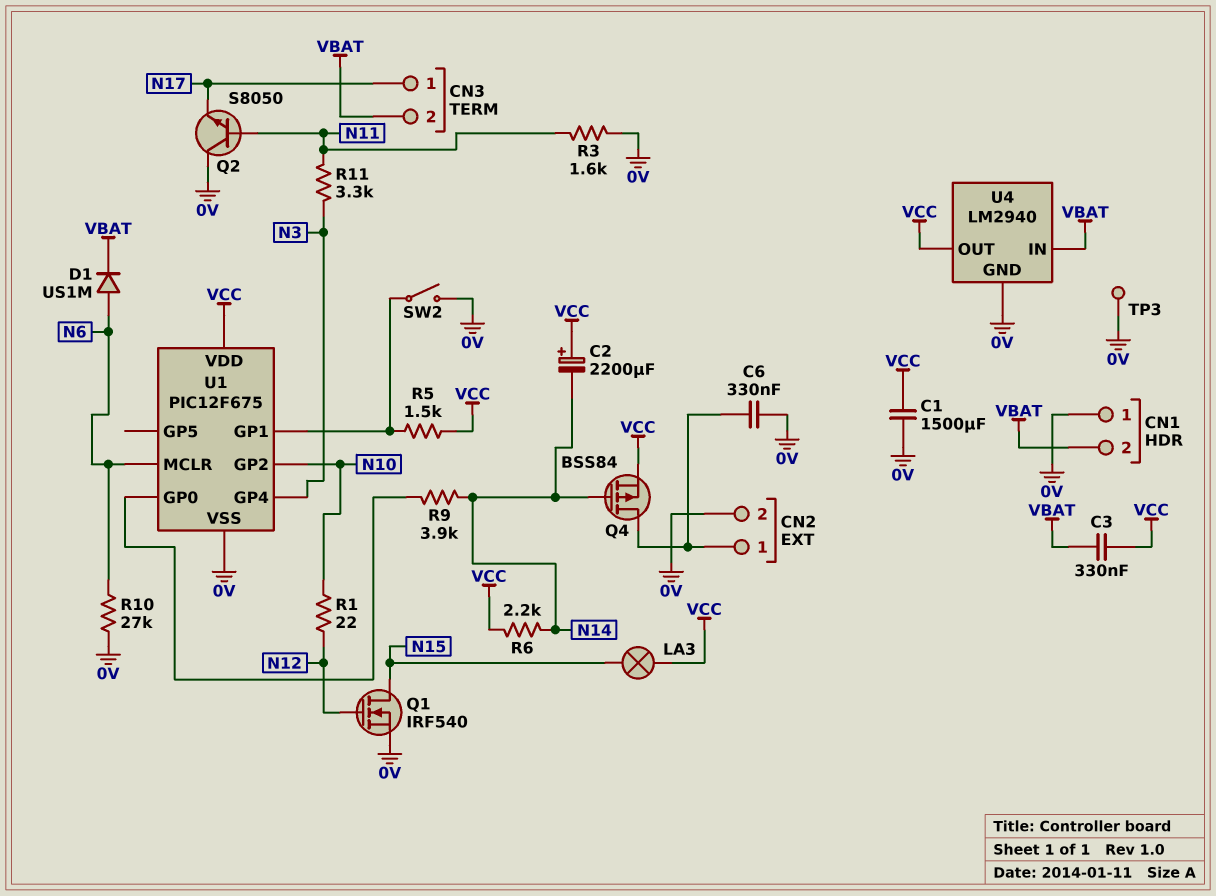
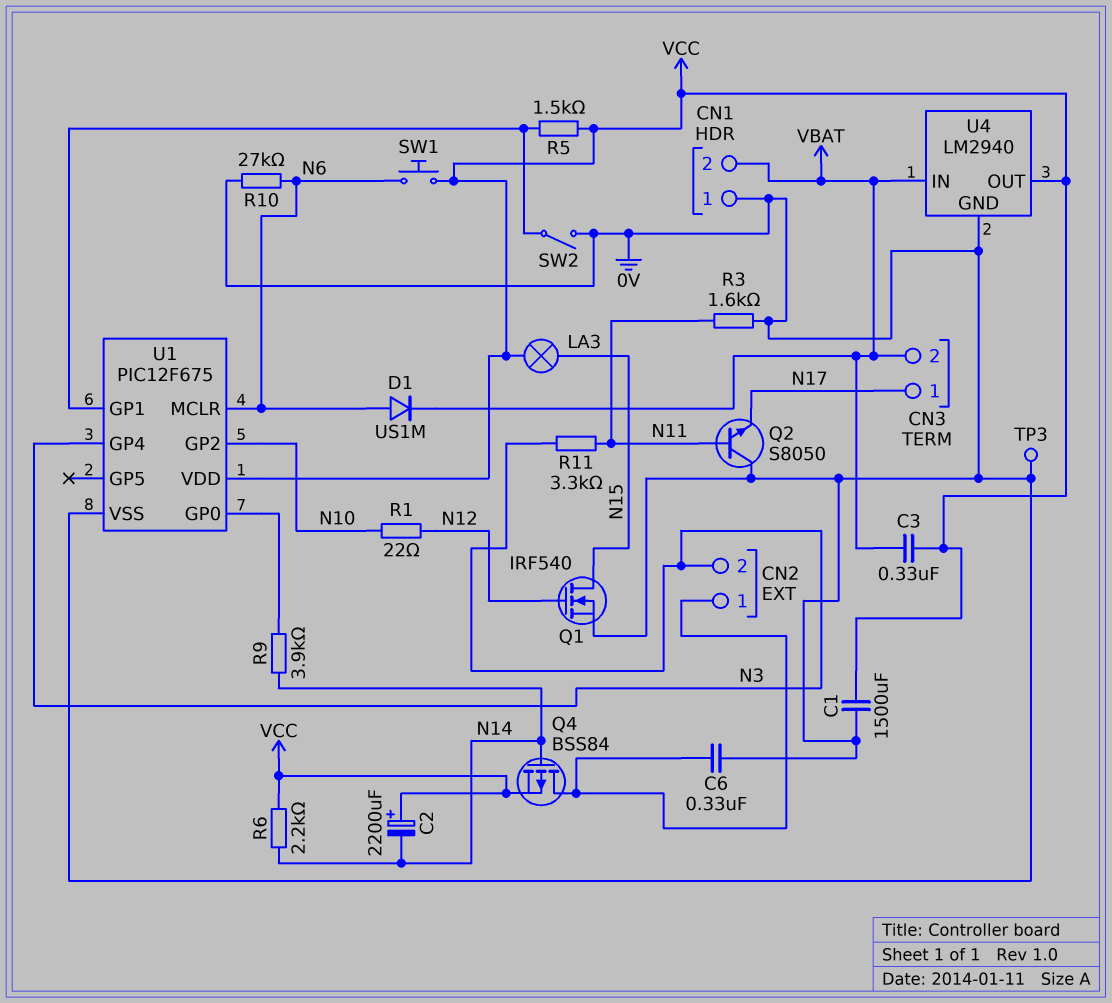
CN2 pin 2: 0V -> N3
SW1: none -> button (N6, VCC)

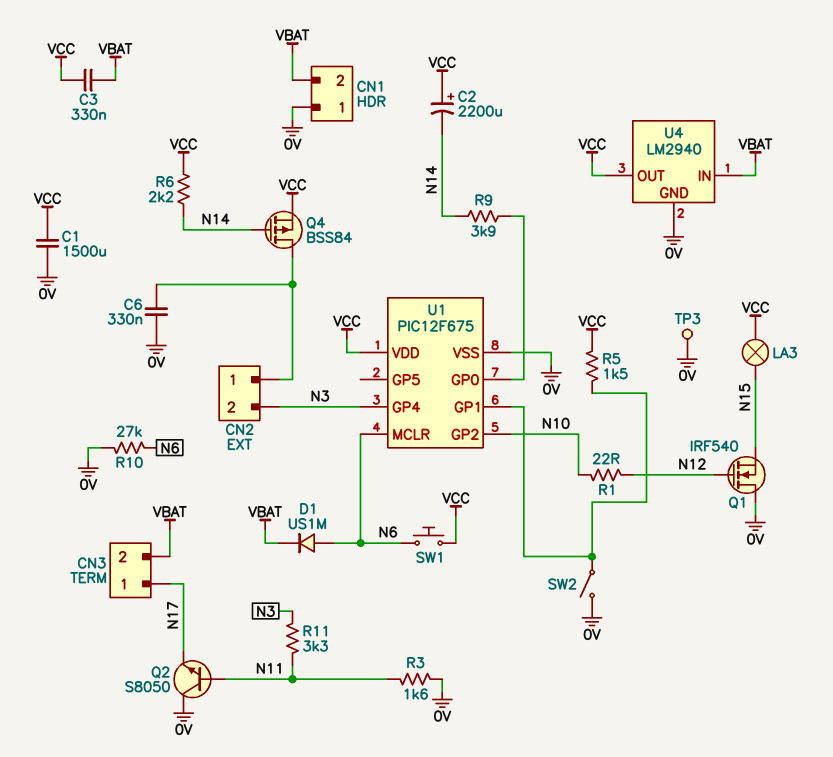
Q1: NMOS IRF540 (G N12, D N15, S 0V) -> NMOS IRF540 (G N12, D 0V, S N15)

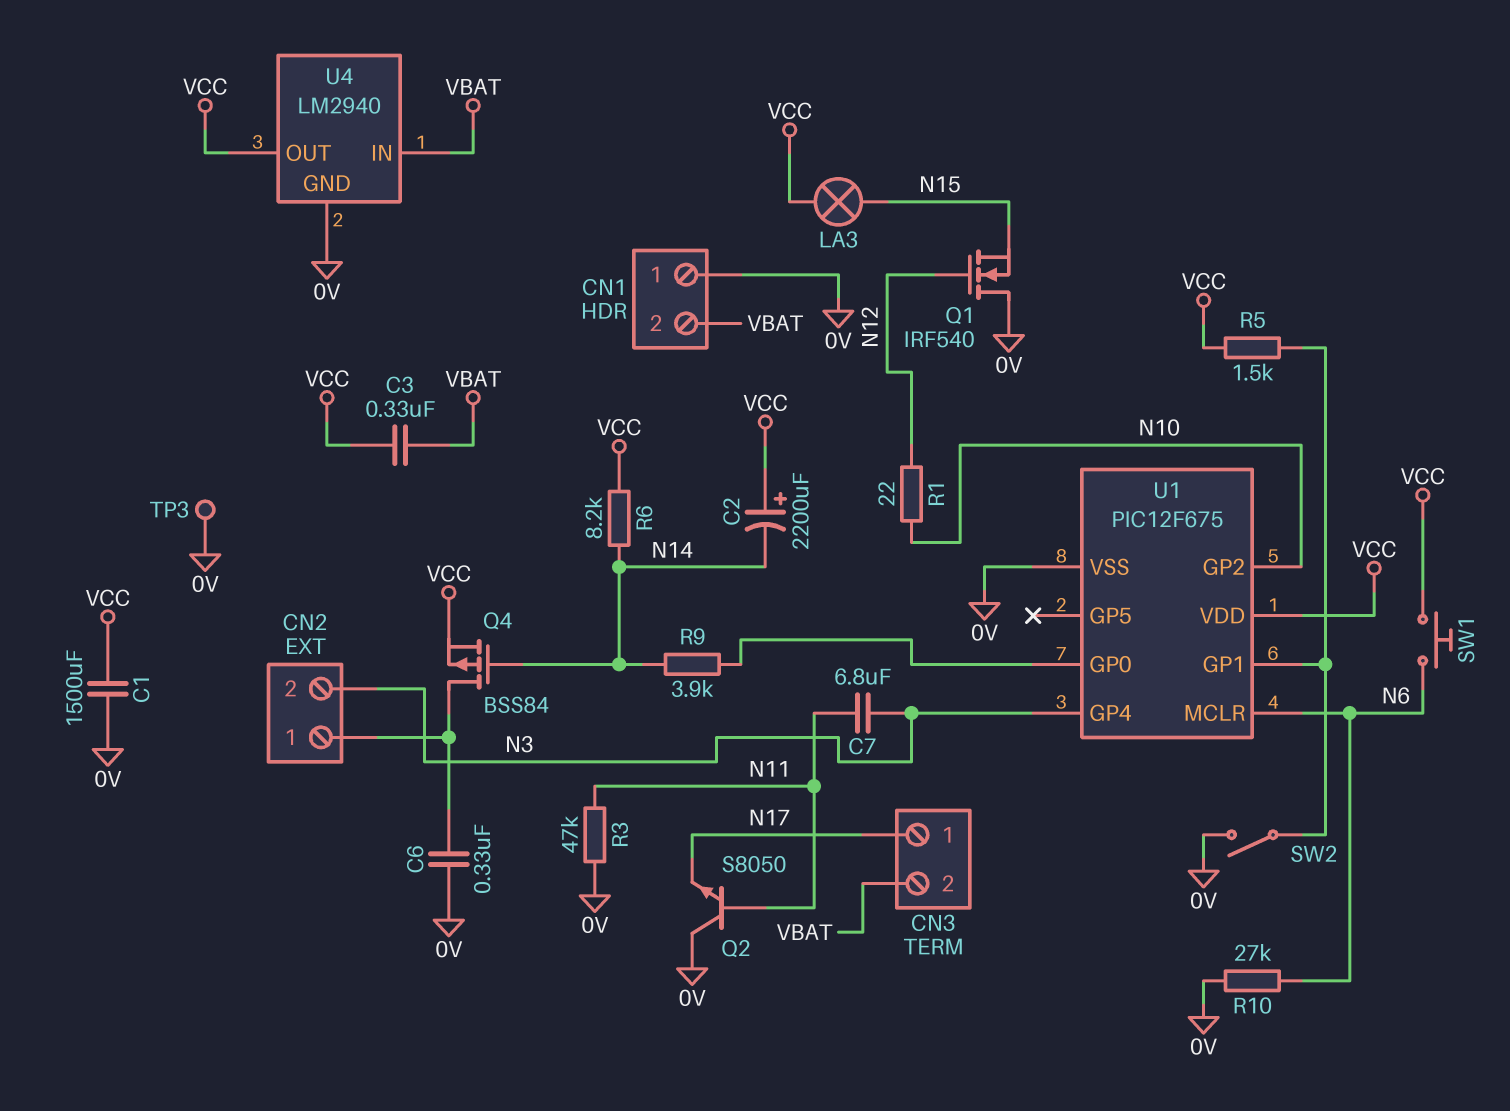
C7: none -> 6.8uF (N3, N11)
D1: diode US1M (A N6, K VBAT) -> none
R3: 1.6k (0V, N11) -> 47k (0V, N11)
R6: 2.2k (N14, VCC) -> 8.2k (N14, VCC)
R11: 3.3k (N3, N11) -> none

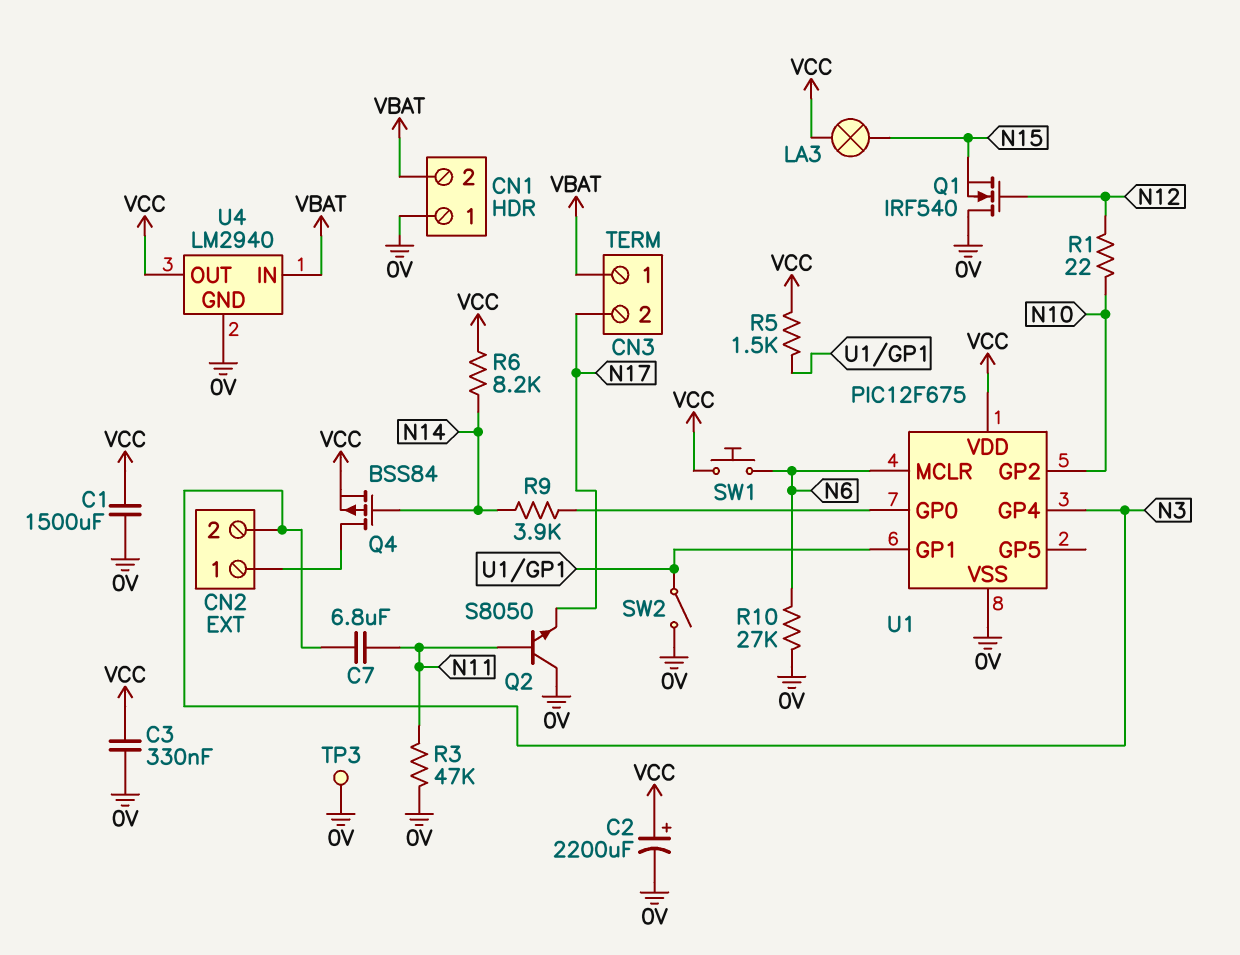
C2: 2200uF (plus VCC, minus N14) -> 2200uF (plus VCC, minus 0V)
C3: 330nF (VBAT, VCC) -> 330nF (0V, VCC)
C6: 330nF (0V, CN2/1) -> none
CN3 pin 1: N17 -> VBAT
CN3 pin 2: VBAT -> N17

